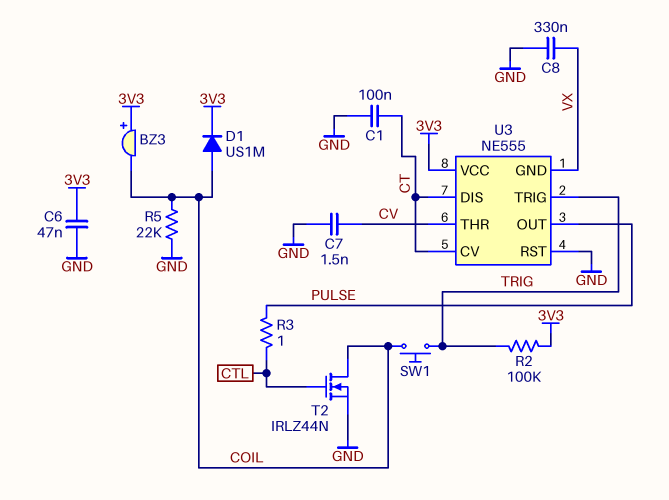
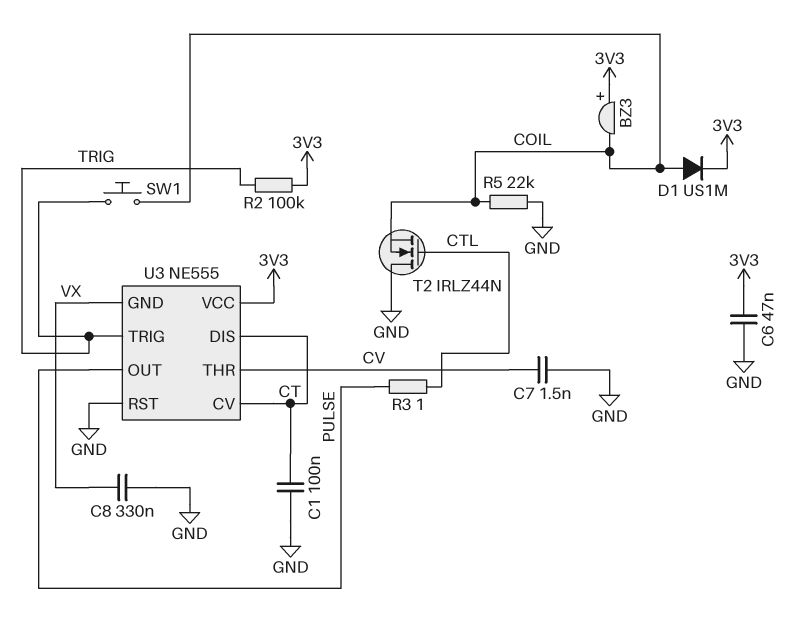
T2: NMOS IRLZ44N (G CTL, D COIL, S GND) -> NMOS IRLZ44N (G CTL, D GND, S COIL)

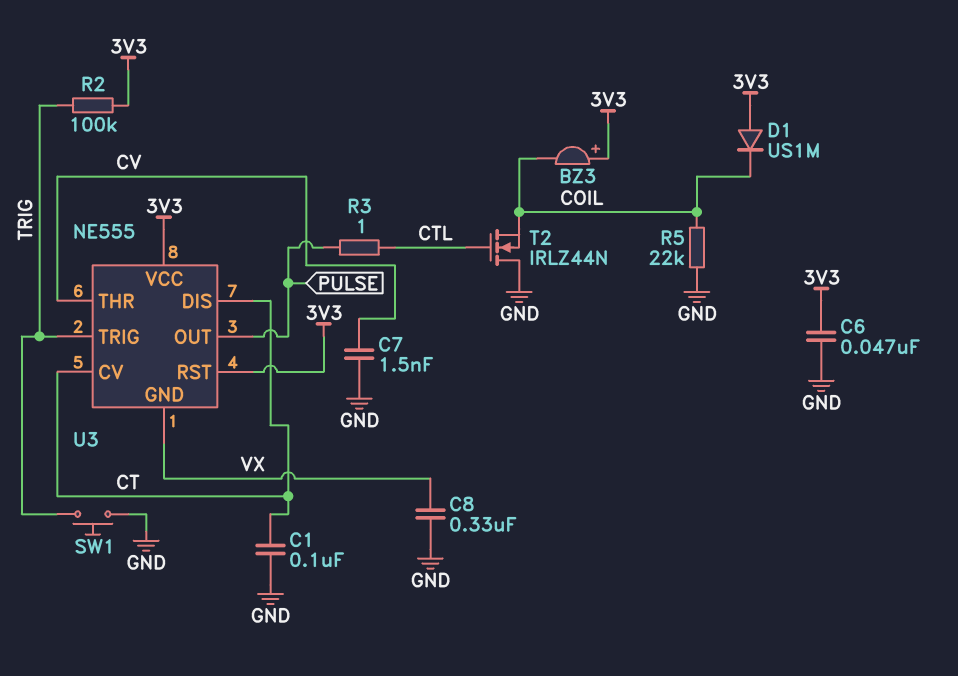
D1: diode US1M (A COIL, K 3V3) -> diode US1M (A 3V3, K COIL)
SW1: button (COIL, TRIG) -> button (GND, TRIG)
U3 pin RST: GND -> 3V3

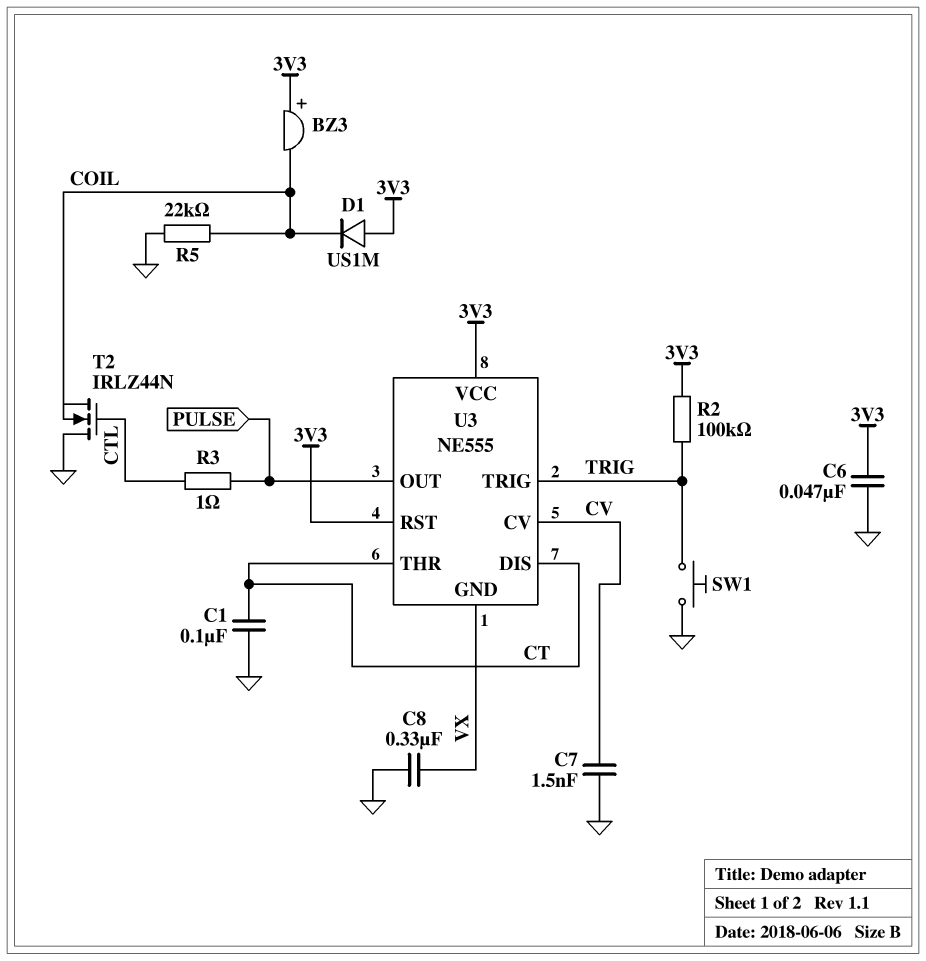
U3 pin CV: CT -> CV
U3 pin THR: CV -> CT

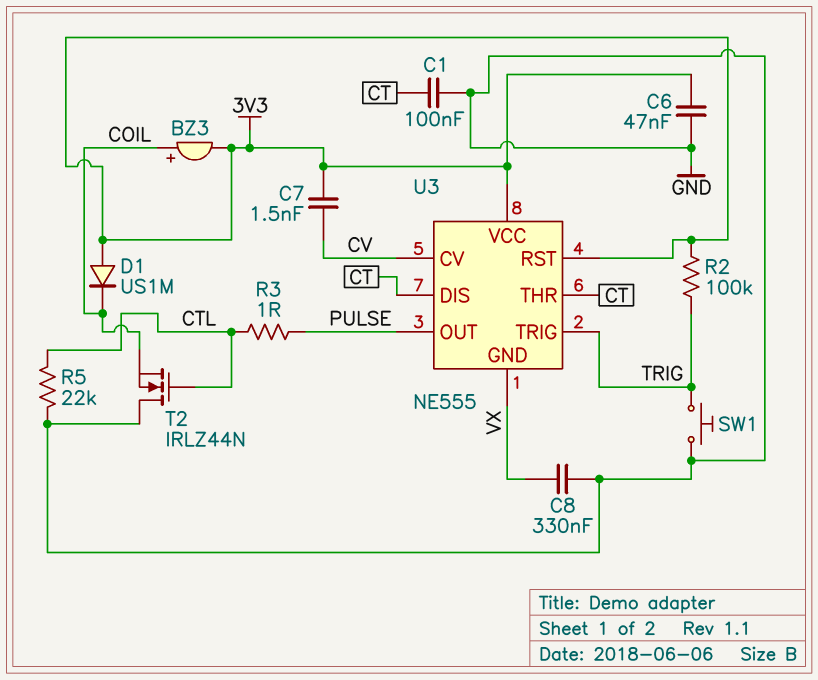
BZ3: buzzer (plus 3V3, minus COIL) -> buzzer (plus COIL, minus 3V3)
C7: 1.5nF (CV, GND) -> 1.5nF (3V3, CV)
R5: 22k (COIL, GND) -> 22k (CTL, GND)

